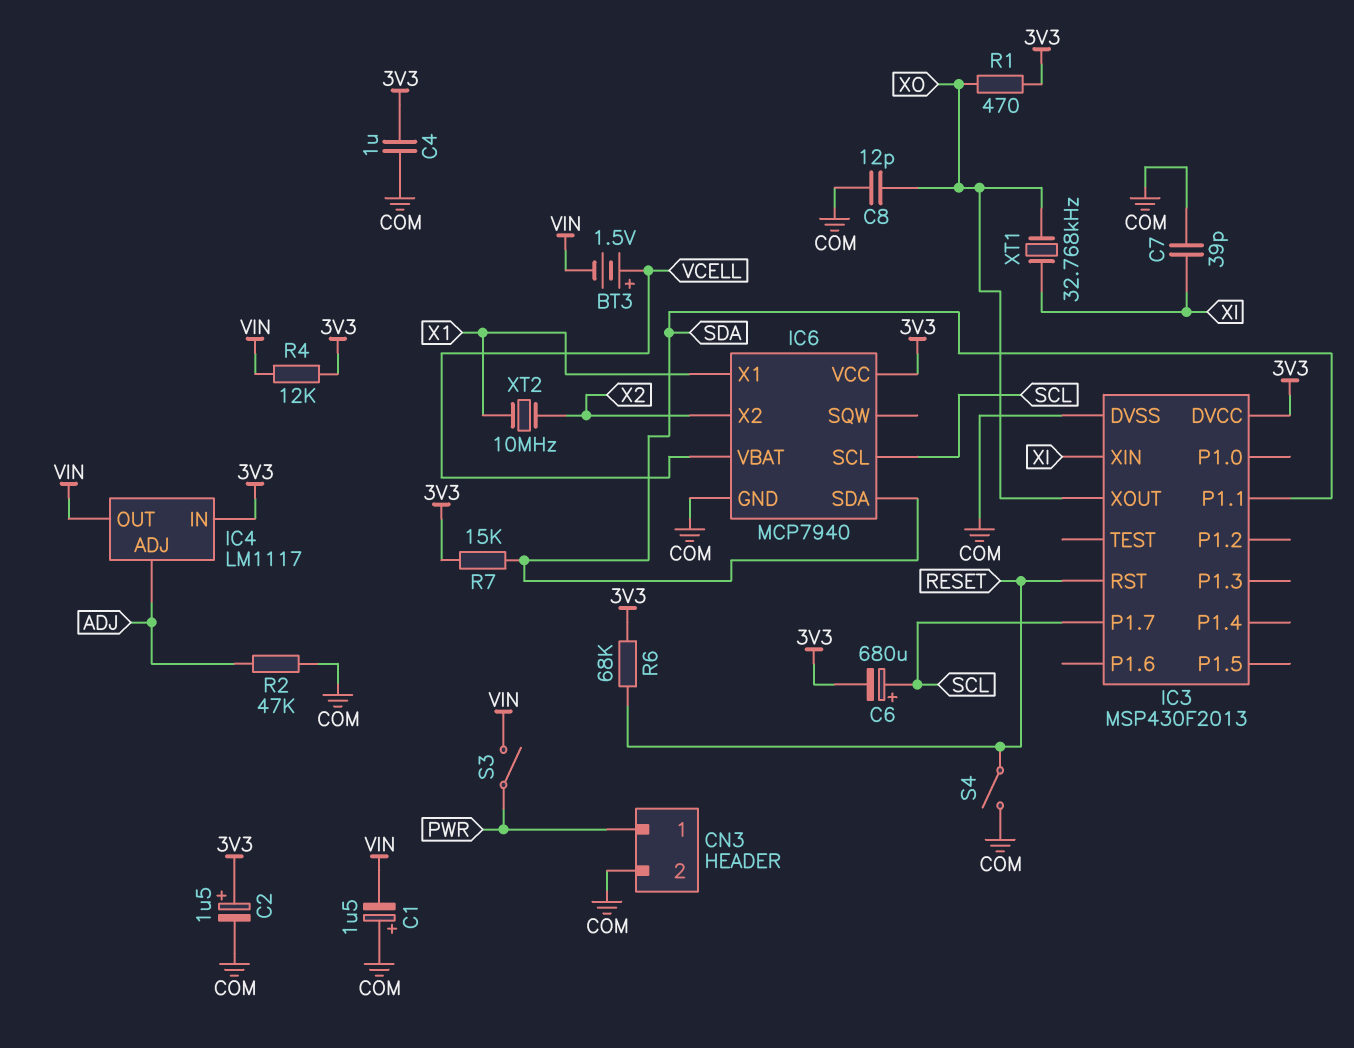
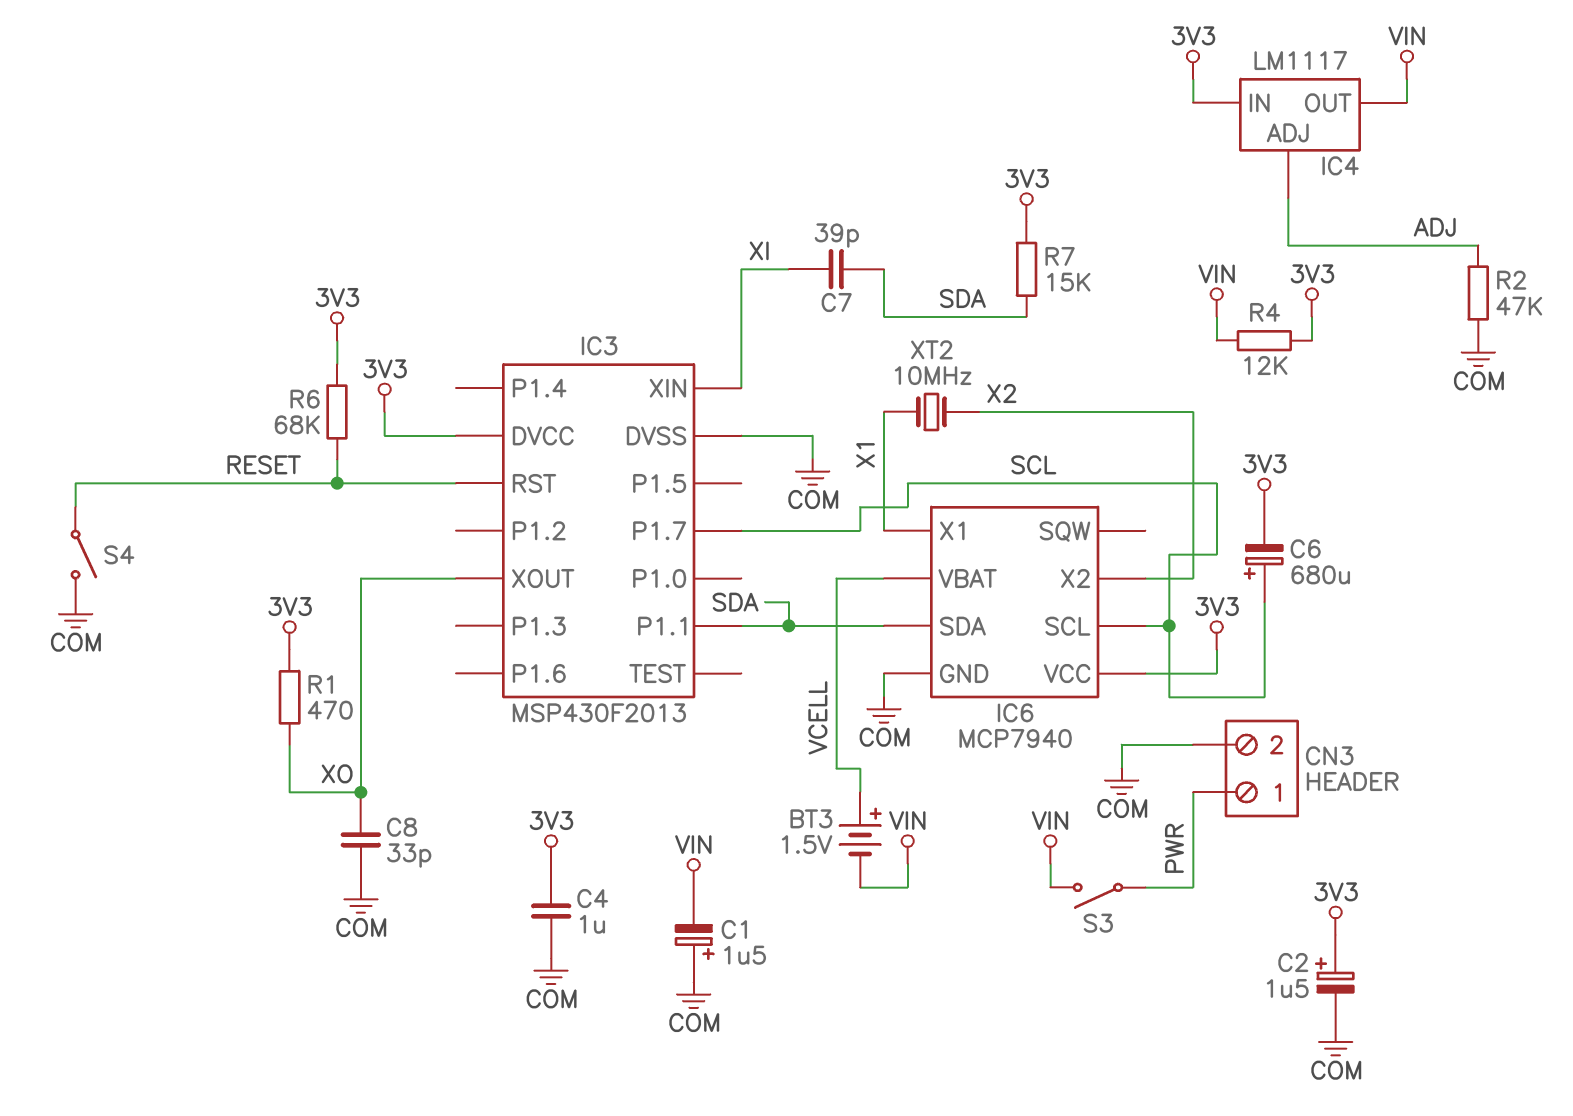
C7: 39pF (COM, XI) -> 39pF (SDA, XI)
C8: 12pF (COM, XO) -> 33pF (COM, XO)
XT1: 32.768kHz (XI, XO) -> none

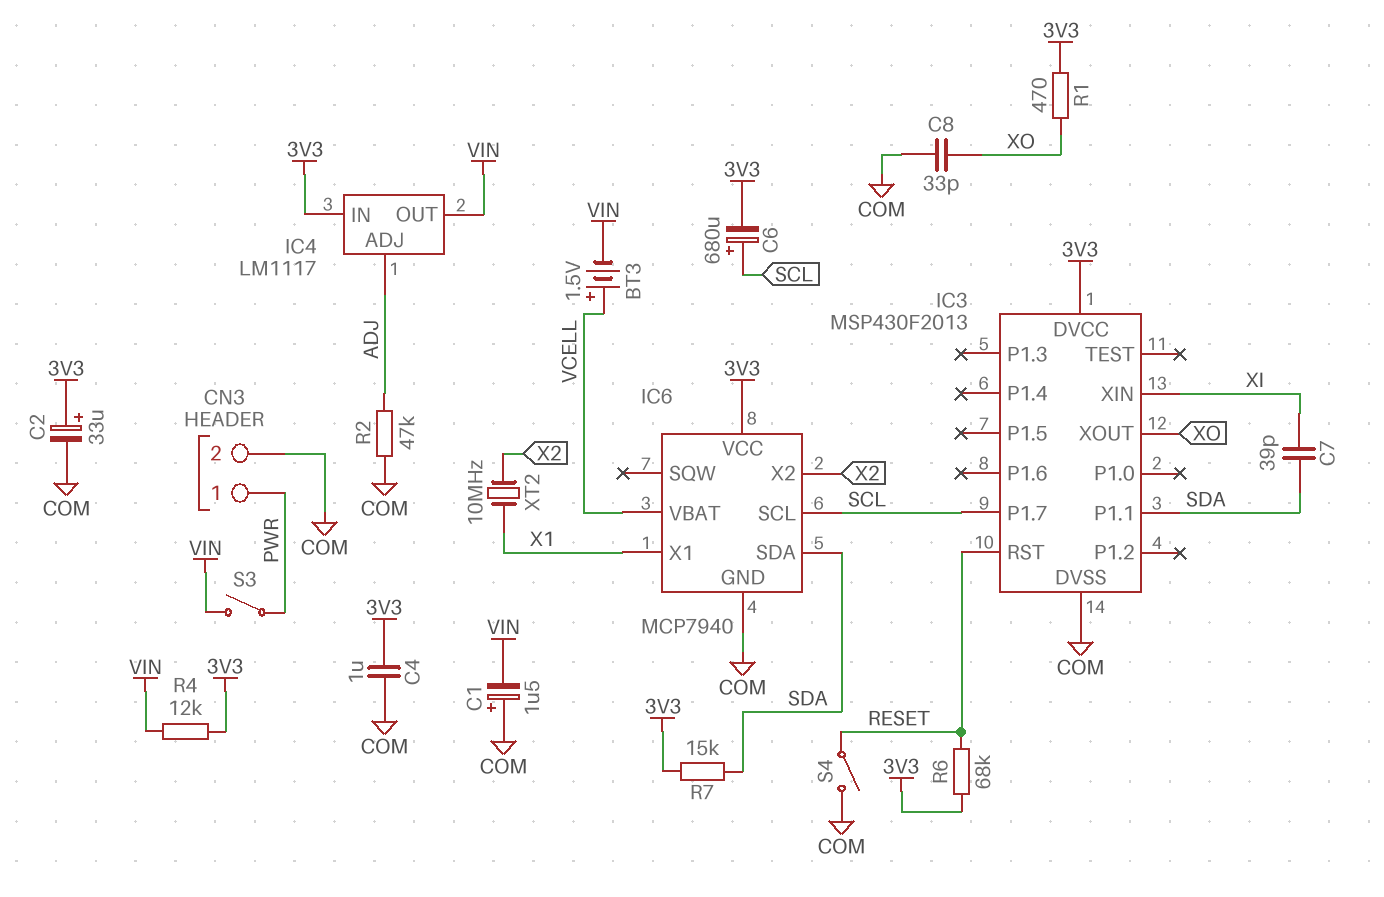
C2: 1.5uF (plus 3V3, minus COM) -> 33uF (plus 3V3, minus COM)

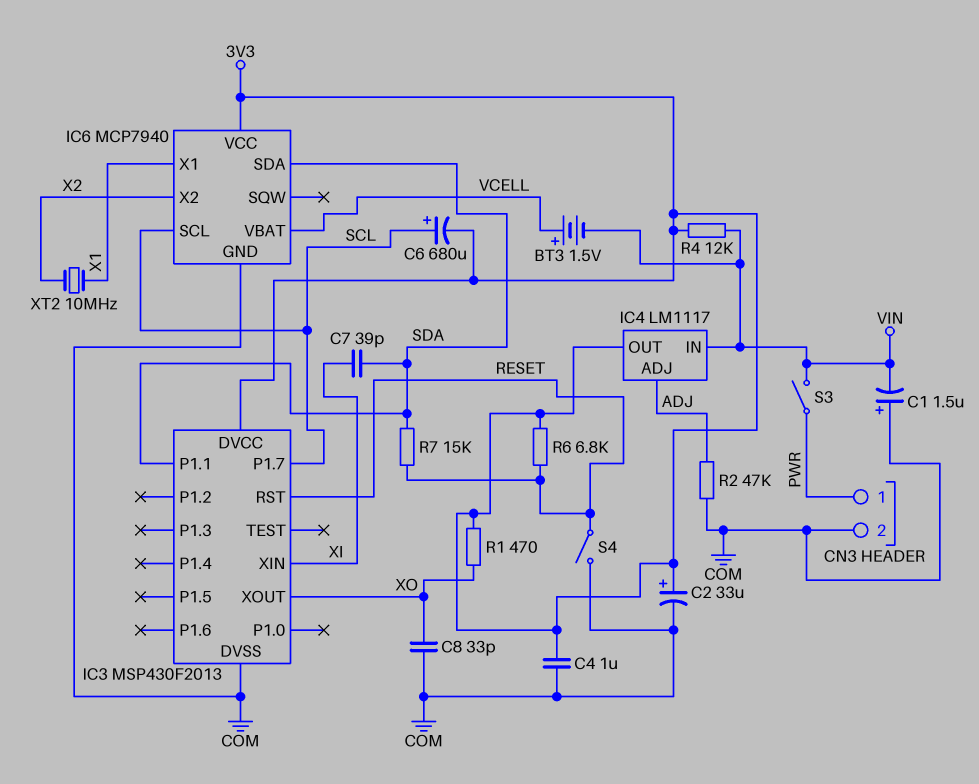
IC4 pin IN: 3V3 -> VIN
IC4 pin OUT: VIN -> 3V3
R6: 68k (3V3, RESET) -> 6.8k (3V3, RESET)
R7: 15k (3V3, SDA) -> 15k (RESET, SDA)

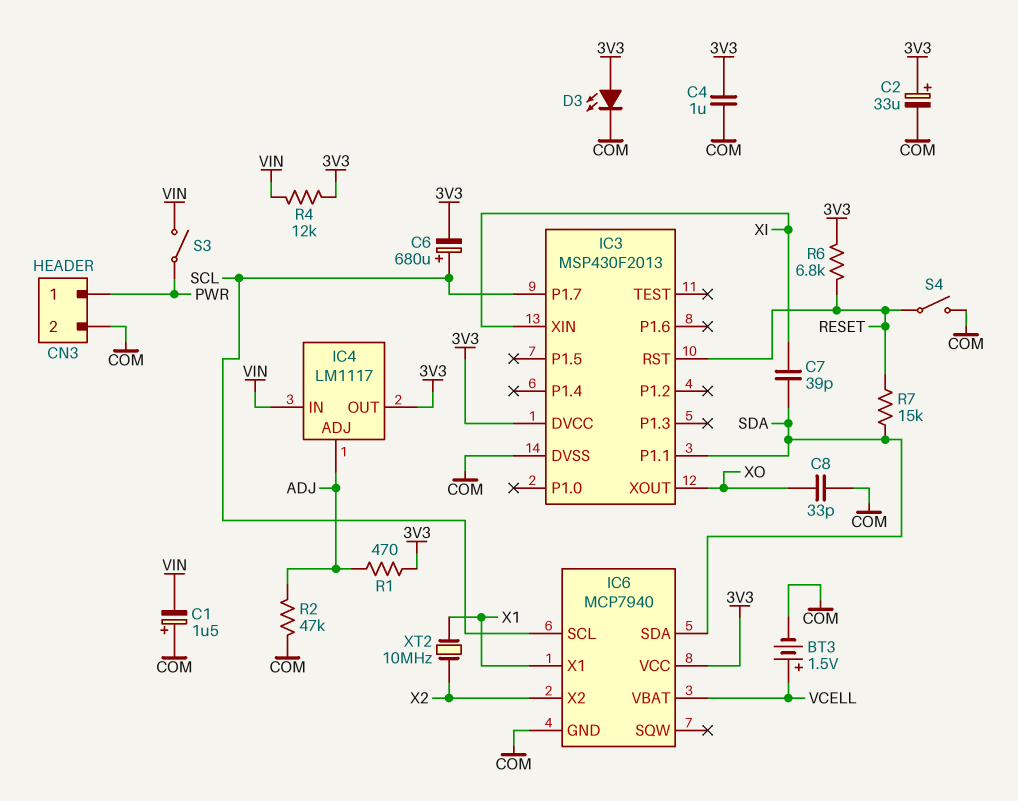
BT3: 1.5V (plus VCELL, minus VIN) -> 1.5V (plus VCELL, minus COM)
D3: none -> LED (A 3V3, K COM)
R1: 470 (3V3, XO) -> 470 (3V3, ADJ)

